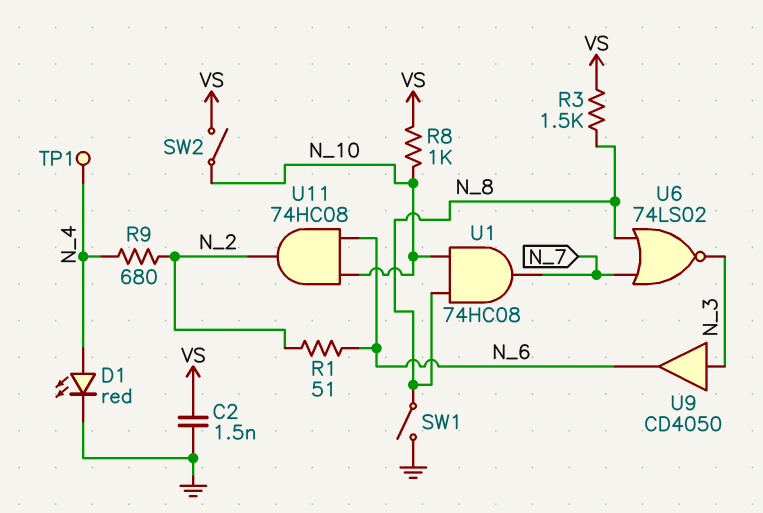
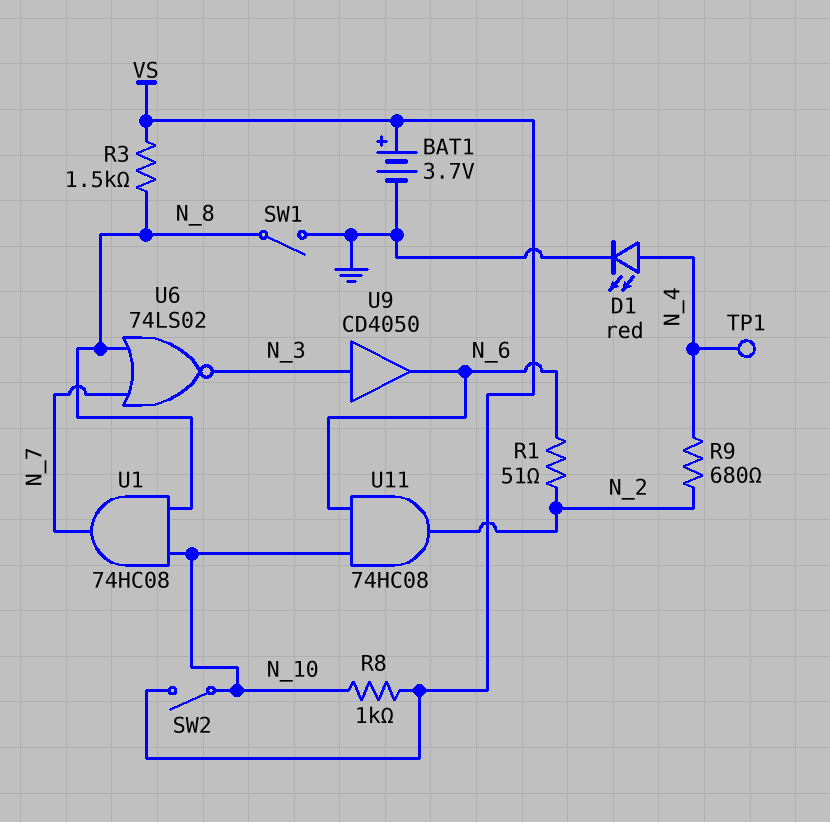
BAT1: none -> 3.7V (plus VS, minus GND)
C2: 1.5nF (GND, VS) -> none

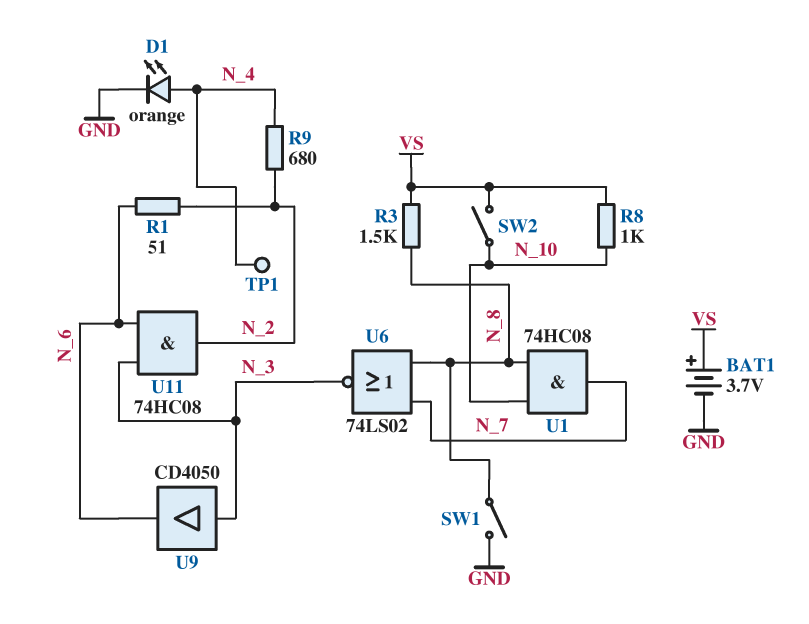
D1: LED red (A N_4, K GND) -> LED orange (A N_4, K GND)
U11: AND 74HC08 (in N_6, in N_10, out N_2) -> AND 74HC08 (in N_3, in N_6, out N_2)

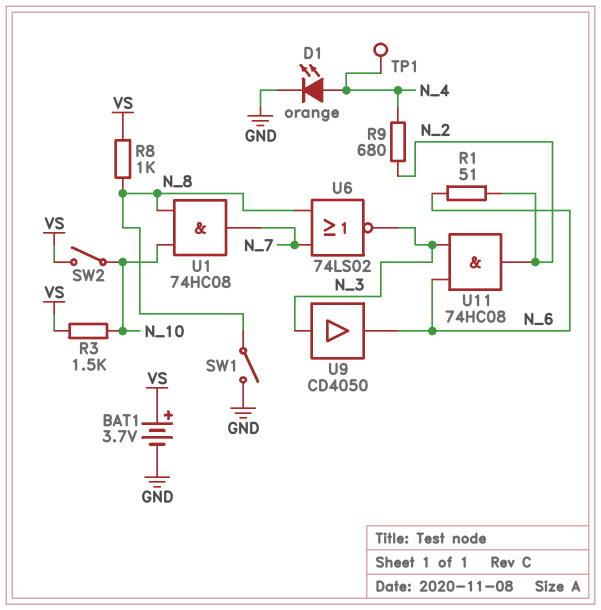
R3: 1.5k (N_8, VS) -> 1.5k (N_10, VS)
R8: 1k (N_10, VS) -> 1k (N_8, VS)

